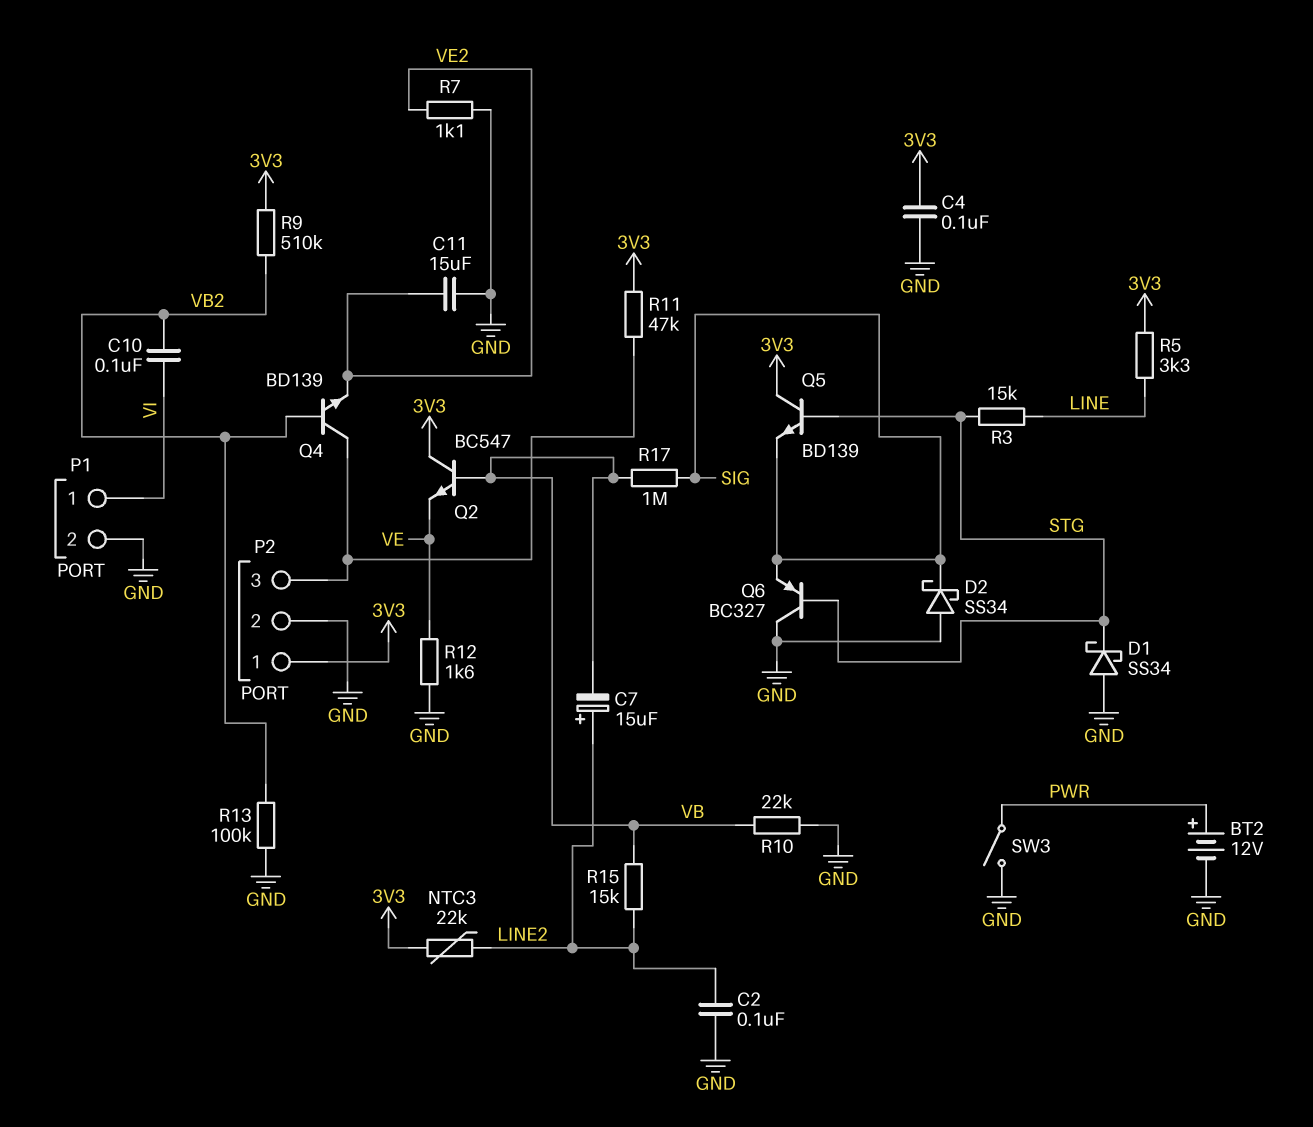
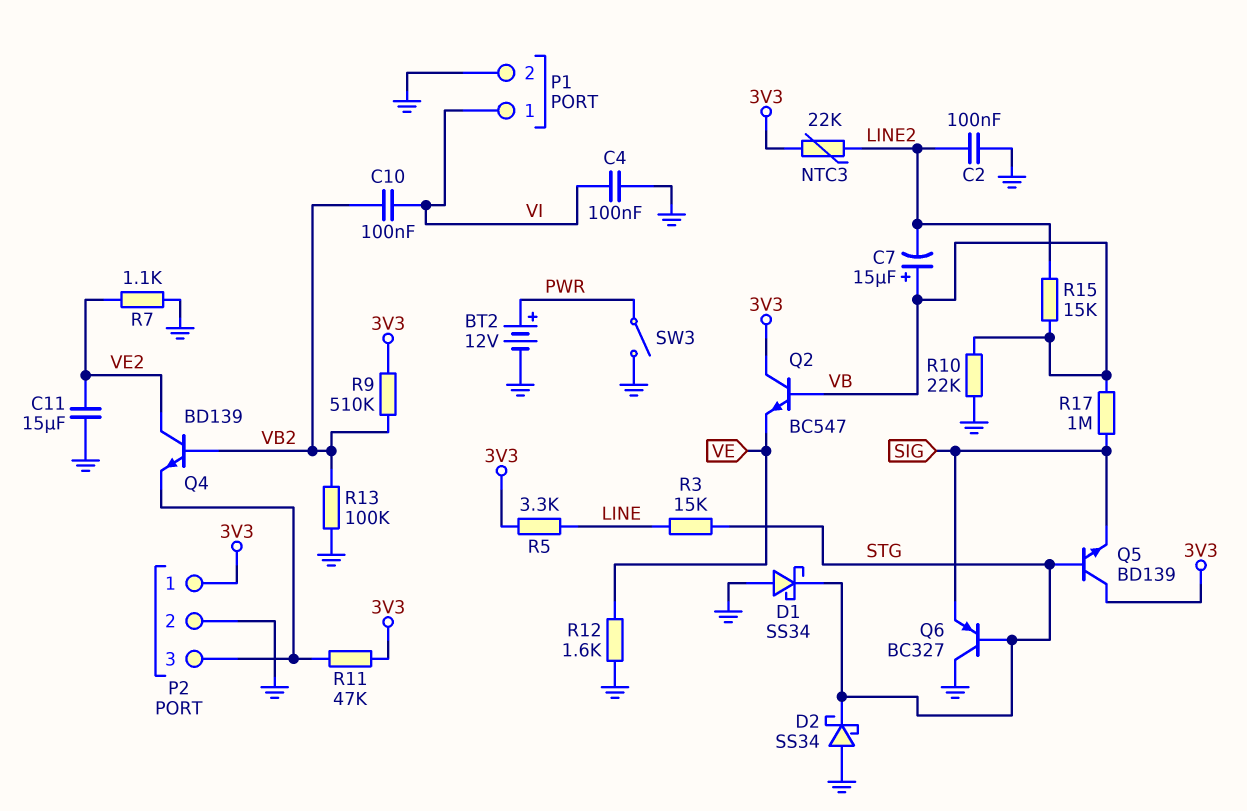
C4: 100nF (3V3, GND) -> 100nF (GND, VI)
C7: 15uF (plus LINE2, minus VB) -> 15uF (plus VB, minus LINE2)
D2: schottky SS34 (A GND, K SIG) -> schottky SS34 (A GND, K STG)
Q4: NPN BD139 (B VB2, C P2/3, E VE2) -> NPN BD139 (B VB2, C VE2, E P2/3)

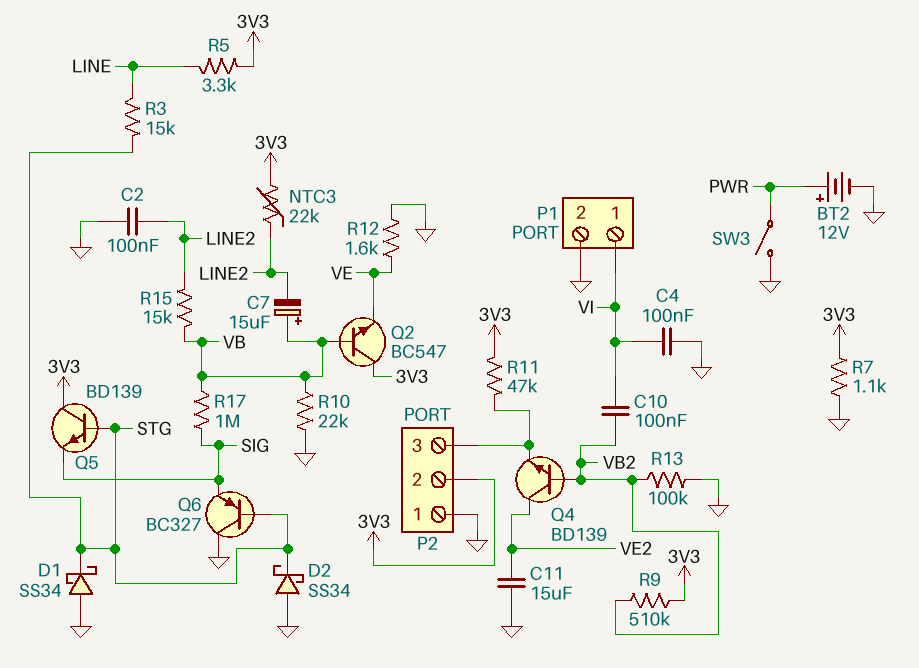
P2 pin 1: 3V3 -> GND
P2 pin 2: GND -> 3V3
R7: 1.1k (GND, VE2) -> 1.1k (3V3, GND)

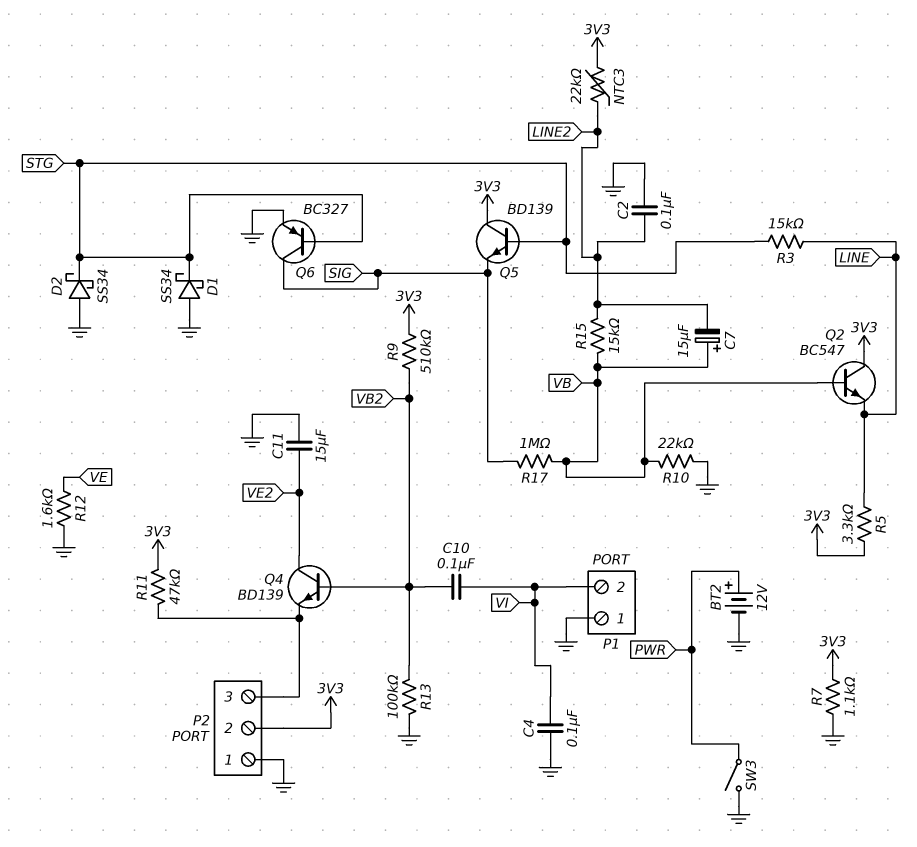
P1 pin 1: VI -> GND
P1 pin 2: GND -> VI
Q2: NPN BC547 (B VB, C 3V3, E VE) -> NPN BC547 (B VB, C 3V3, E LINE)
Q6: PNP BC327 (B STG, C GND, E SIG) -> PNP BC327 (B STG, C SIG, E GND)

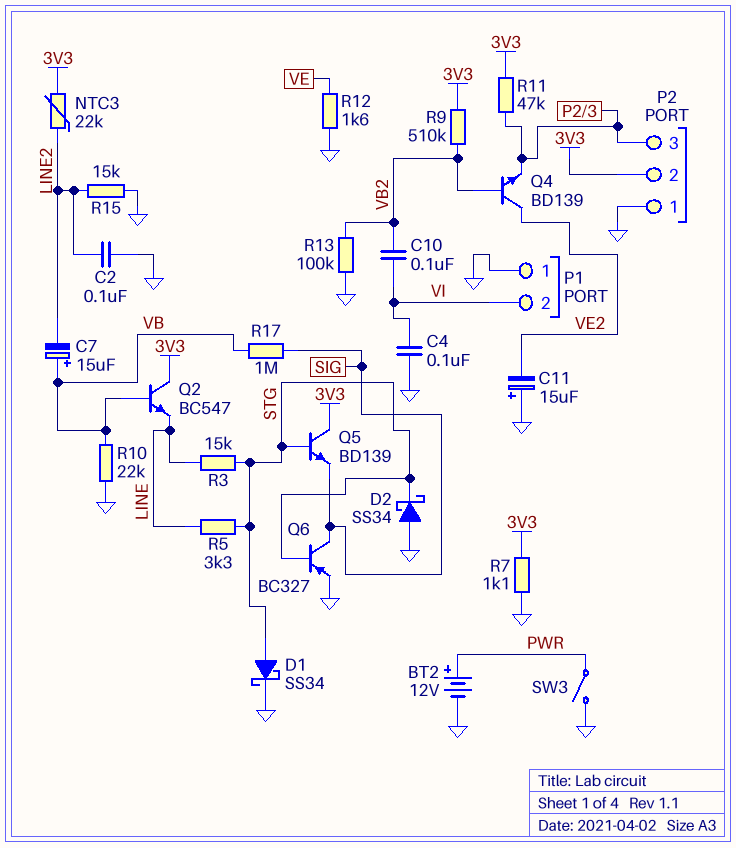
C11: 15uF (GND, VE2) -> 15uF (plus GND, minus VE2)
D1: schottky SS34 (A GND, K STG) -> schottky SS34 (A STG, K GND)
R5: 3.3k (3V3, LINE) -> 3.3k (LINE, STG)
R15: 15k (LINE2, VB) -> 15k (GND, LINE2)

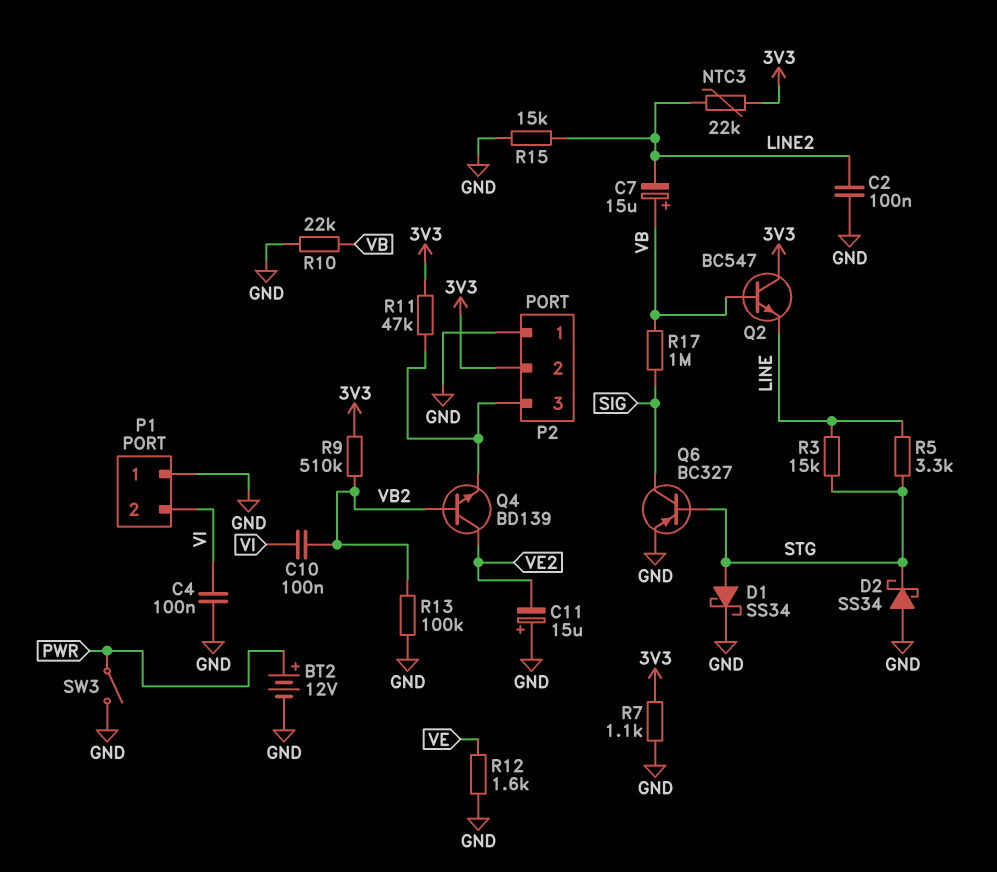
Q5: NPN BD139 (B STG, C 3V3, E SIG) -> none

